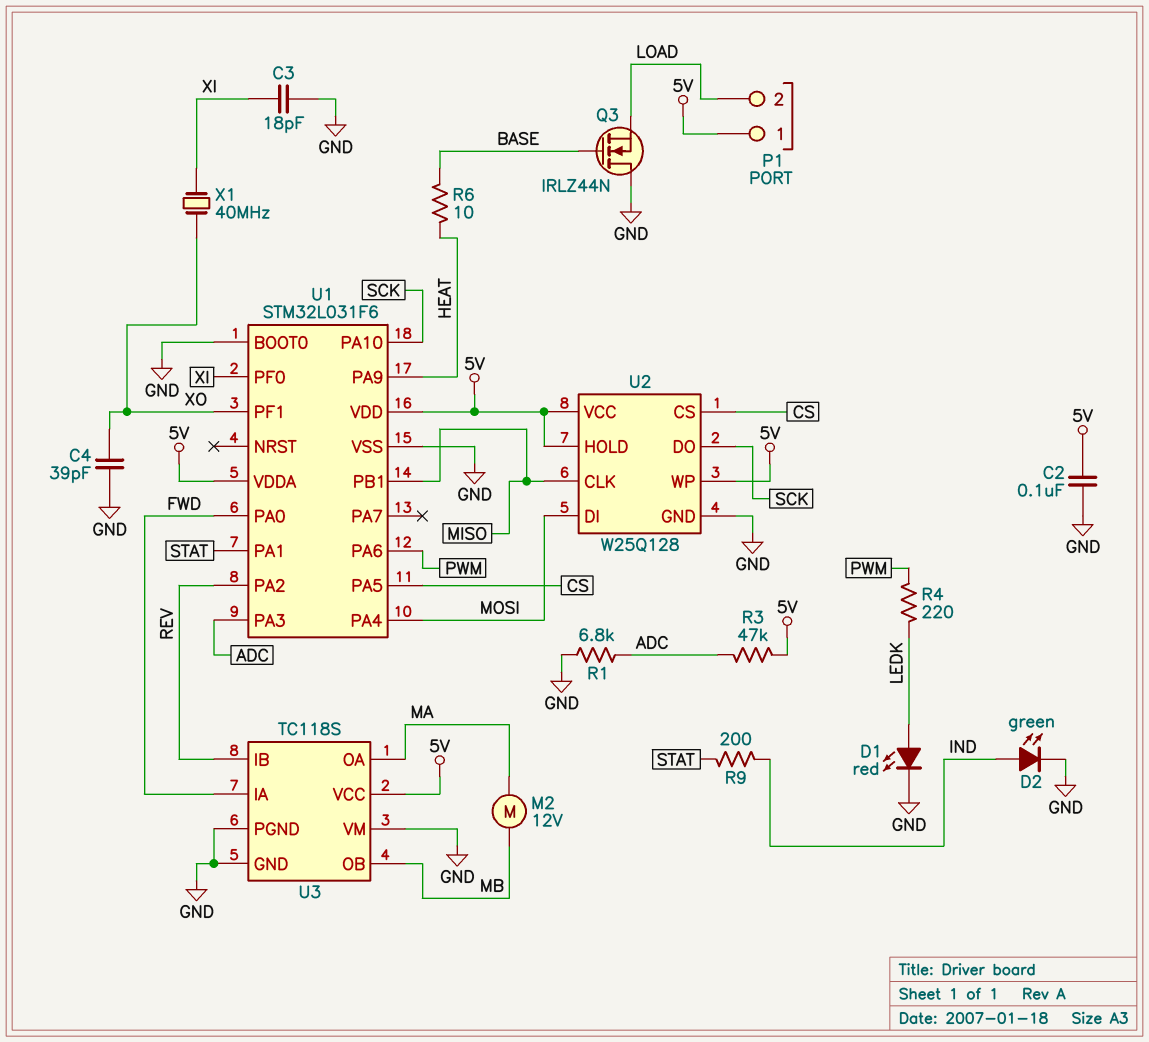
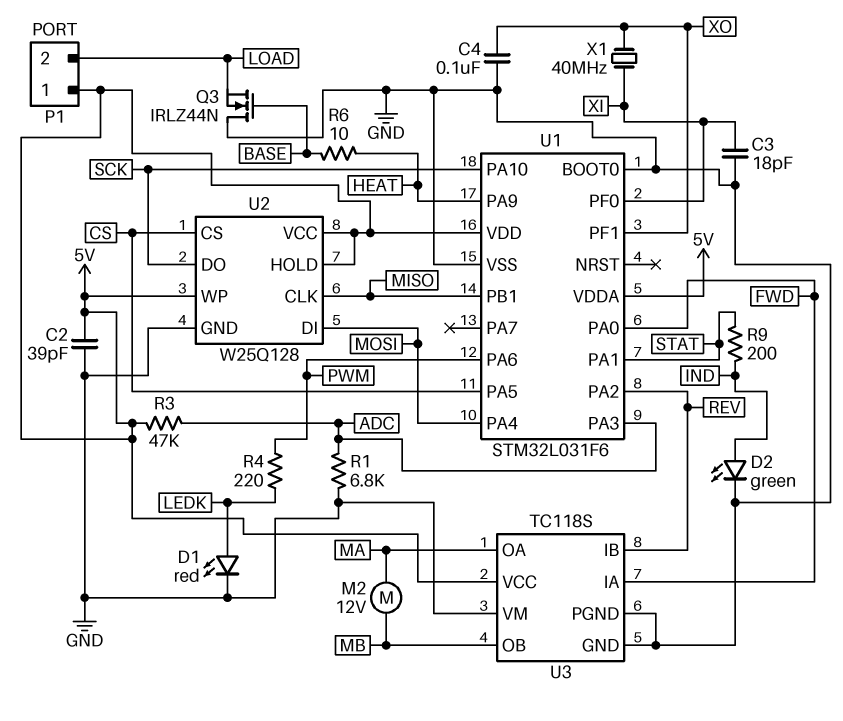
C2: 100nF (5V, GND) -> 39pF (5V, GND)
C4: 39pF (GND, XO) -> 100nF (GND, XO)

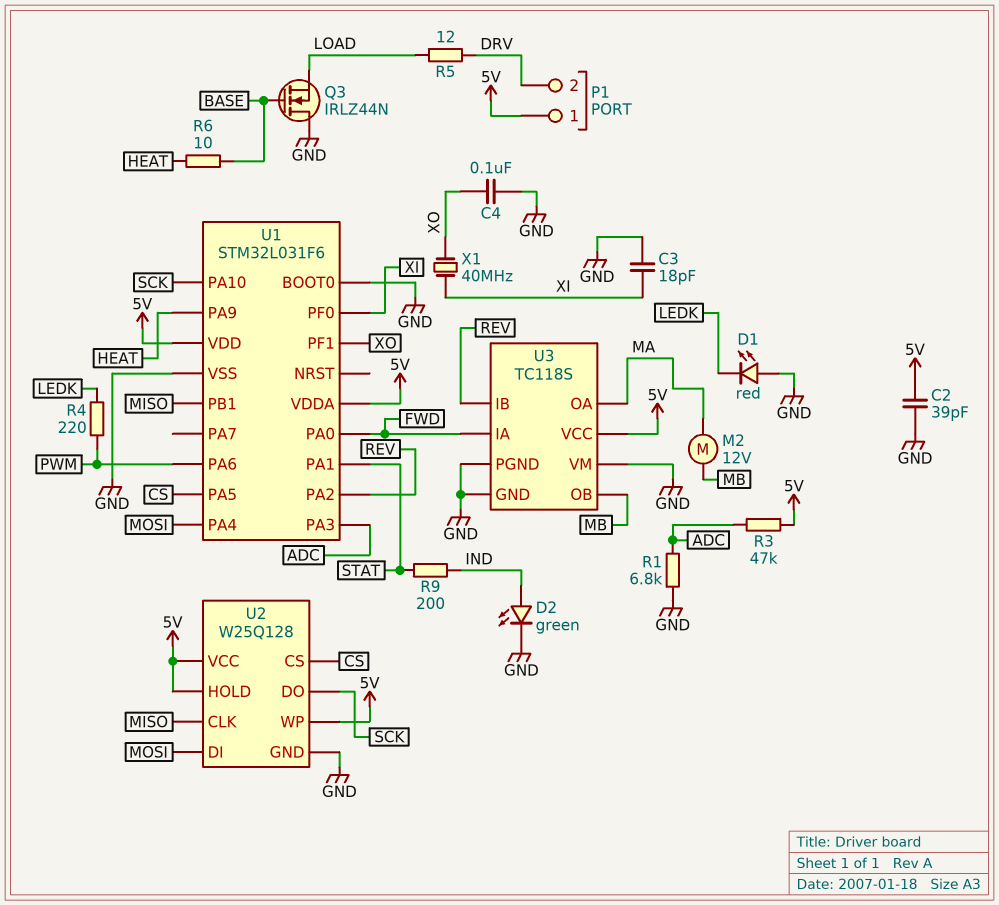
D1: LED red (A LEDK, K GND) -> LED red (A GND, K LEDK)
P1 pin 2: LOAD -> DRV
R5: none -> 12 (DRV, LOAD)

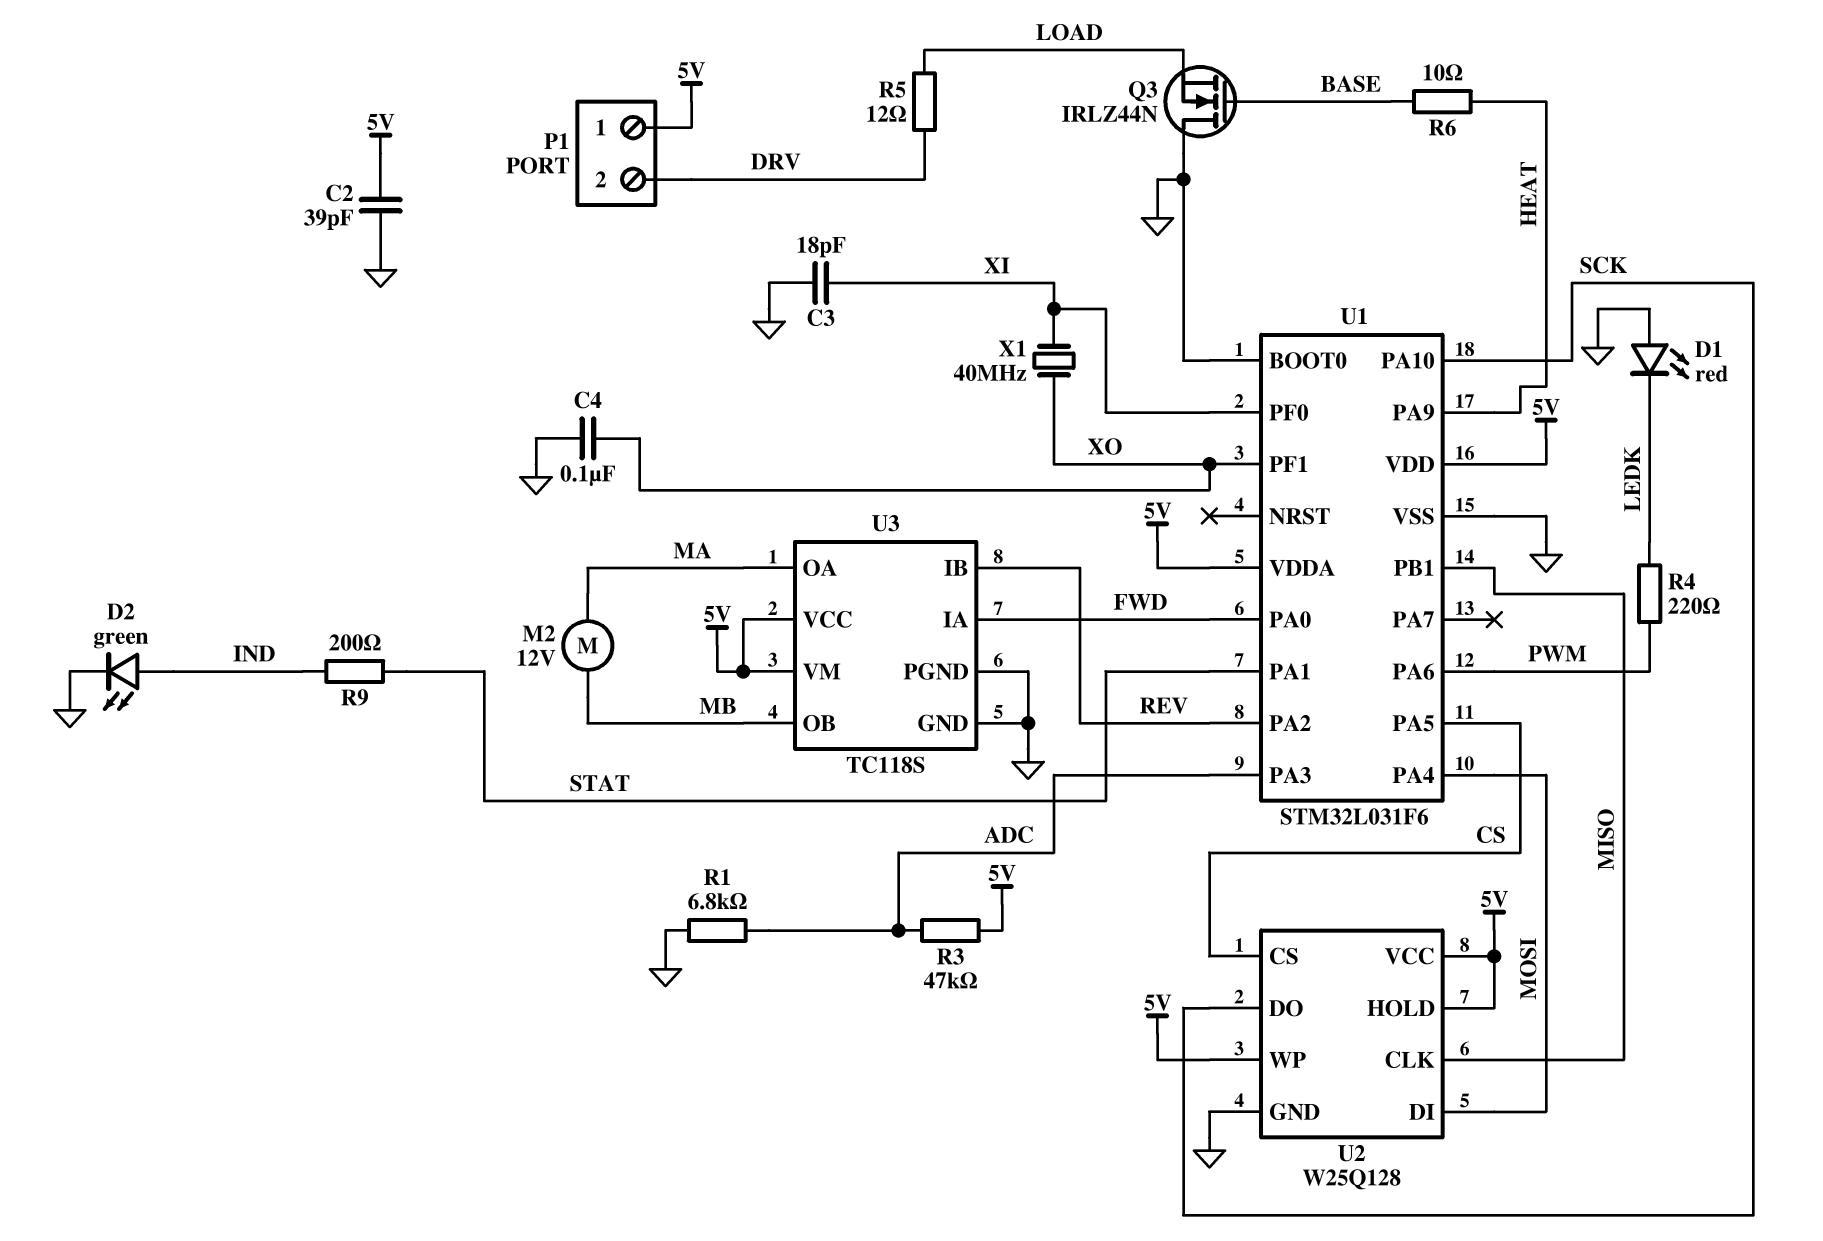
U3 pin VM: GND -> 5V

